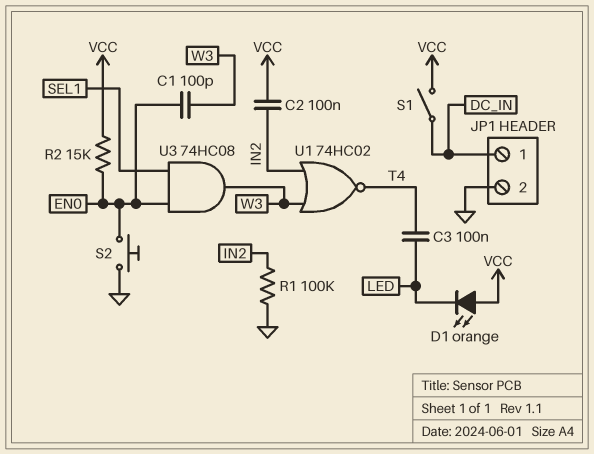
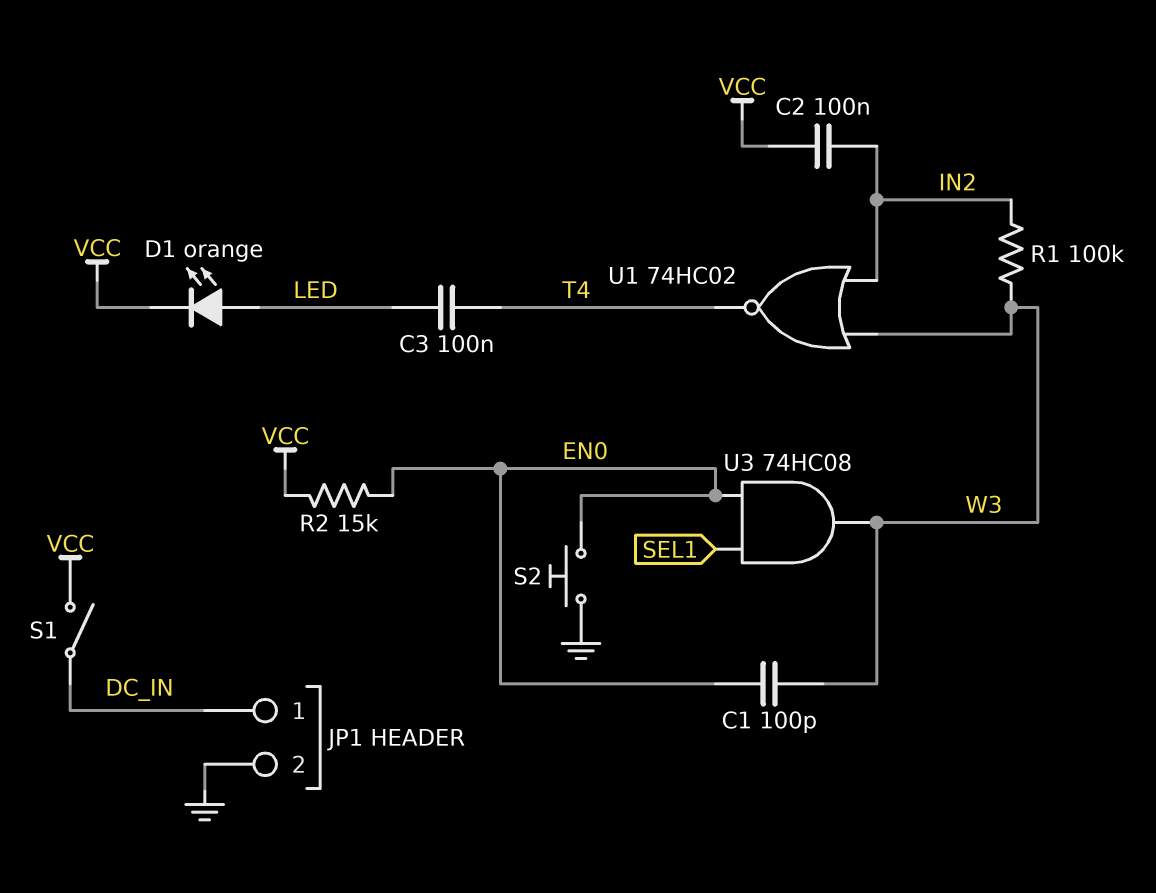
D1: LED orange (A VCC, K LED) -> LED orange (A LED, K VCC)
R1: 100k (GND, IN2) -> 100k (IN2, W3)

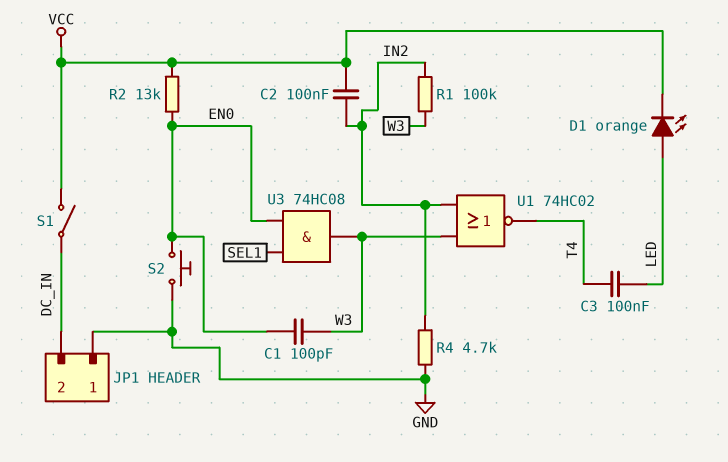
JP1 pin 1: DC_IN -> GND
JP1 pin 2: GND -> DC_IN
R2: 15k (EN0, VCC) -> 13k (EN0, VCC)
R4: none -> 4.7k (GND, IN2)

